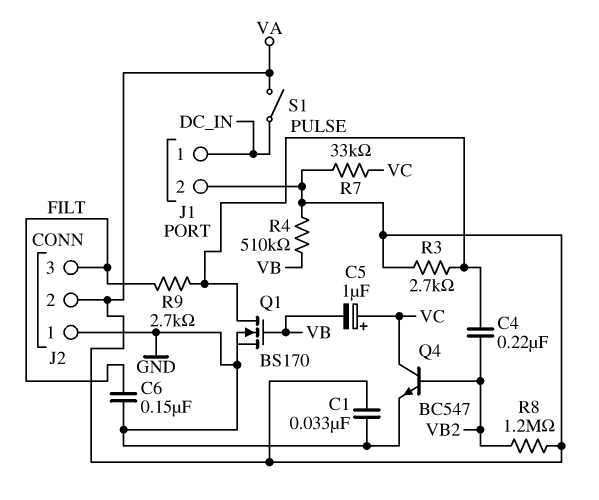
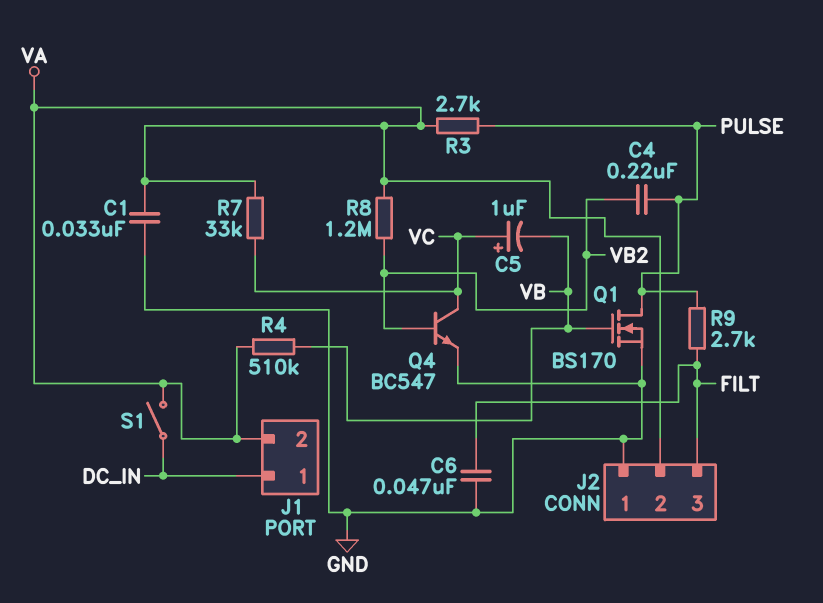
C6: 150nF (FILT, GND) -> 47nF (FILT, GND)

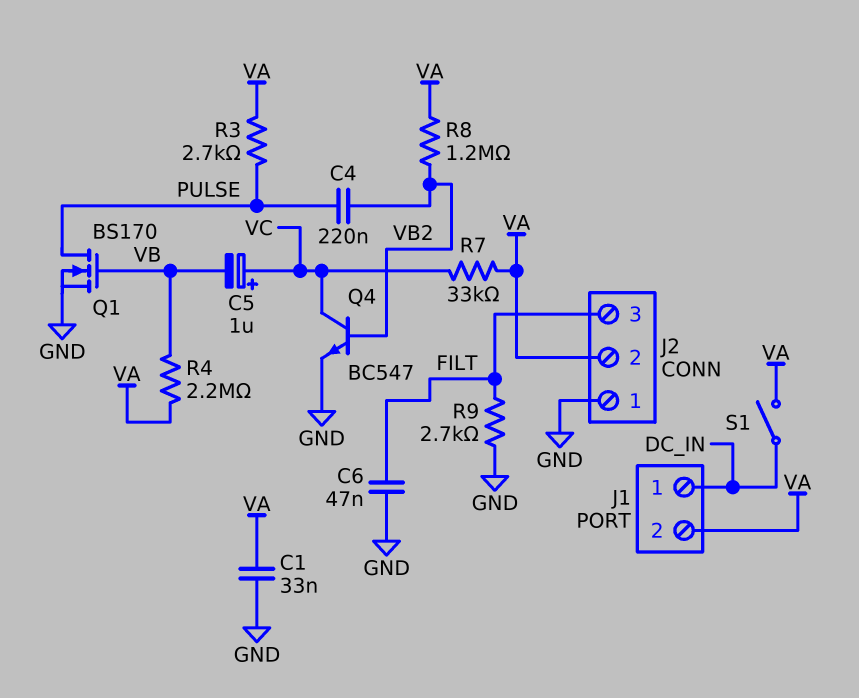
R4: 510k (VA, VB) -> 2.2M (VA, VB)
R9: 2.7k (FILT, PULSE) -> 2.7k (FILT, GND)

